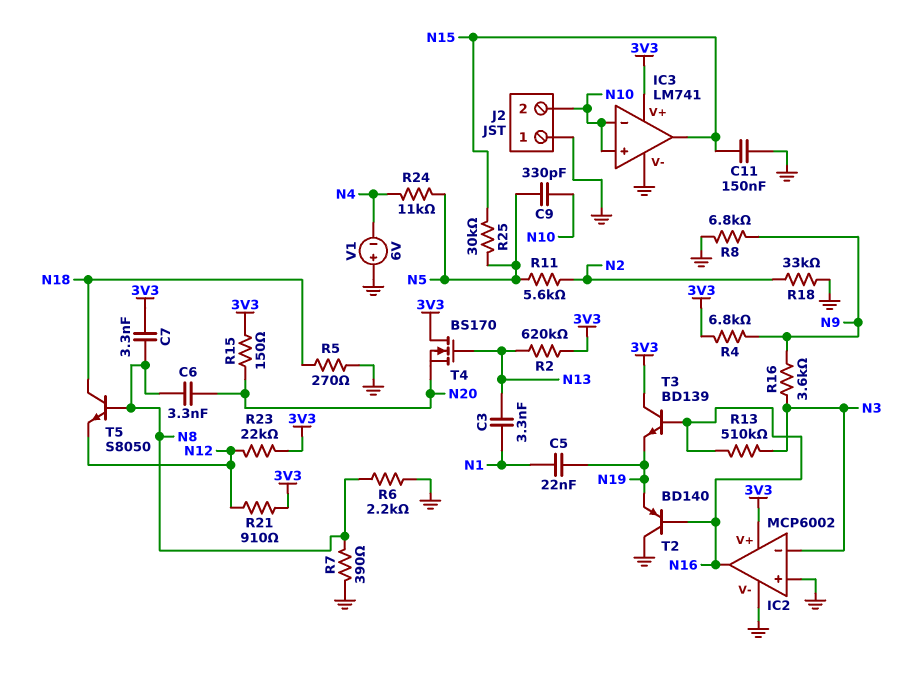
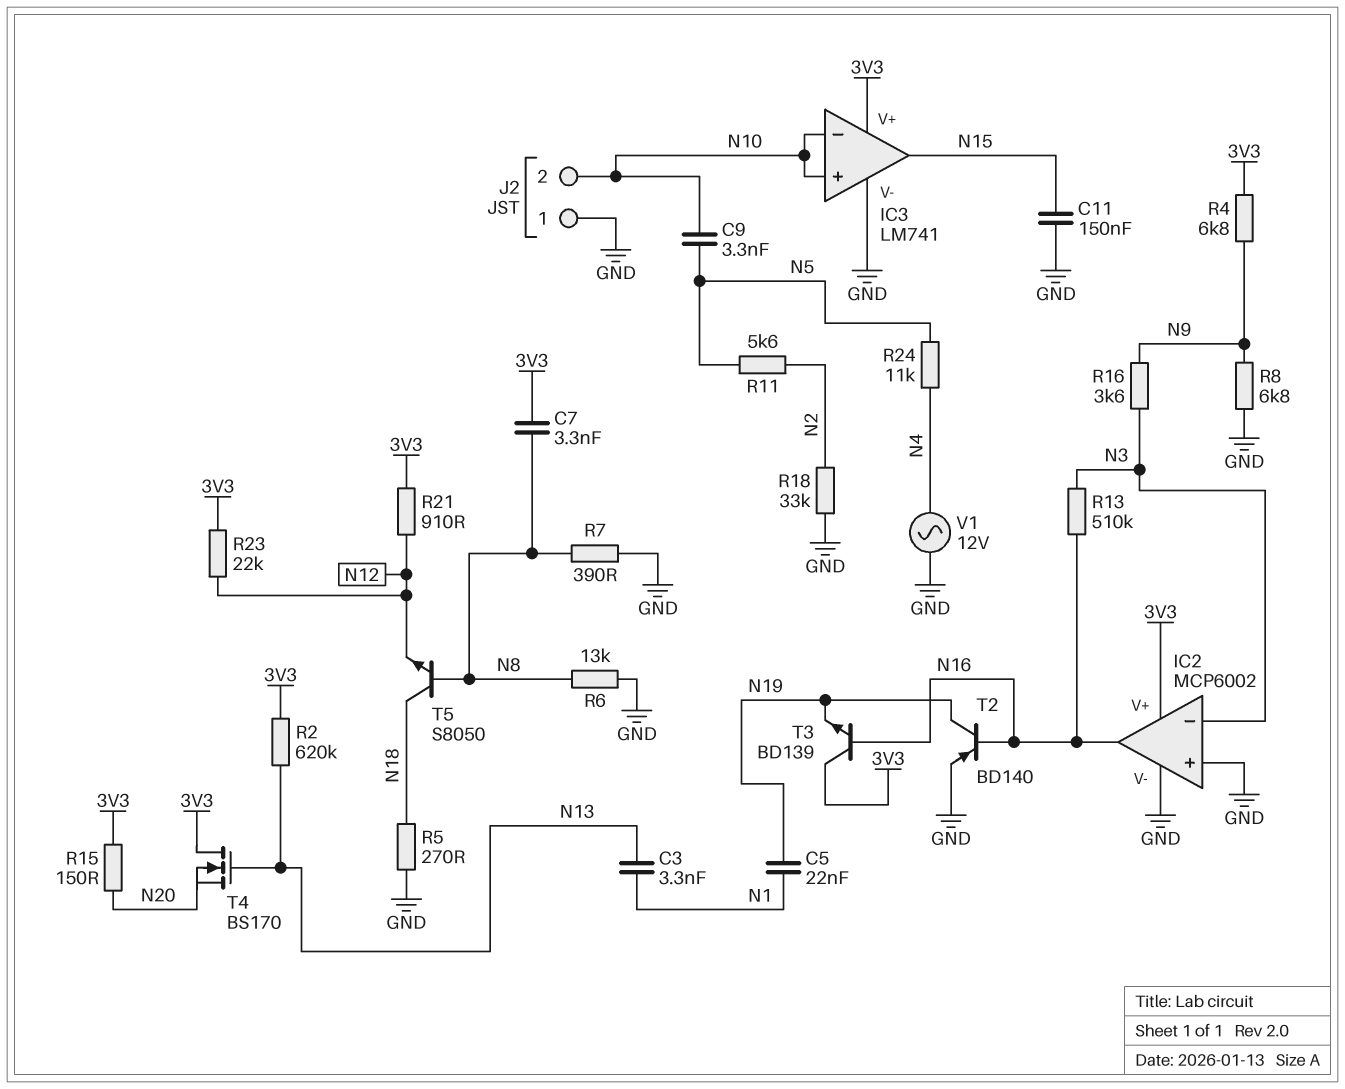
C6: 3.3nF (N8, N20) -> none
C9: 330pF (N5, N10) -> 3.3nF (N5, N10)
R6: 2.2k (GND, N8) -> 13k (GND, N8)
R25: 30k (N5, N15) -> none
T2: PNP BD140 (B N16, C GND, E N19) -> PNP BD140 (B N16, C N19, E GND)
V1: 6V (plus GND, minus N4) -> AC 12V (GND, N4)

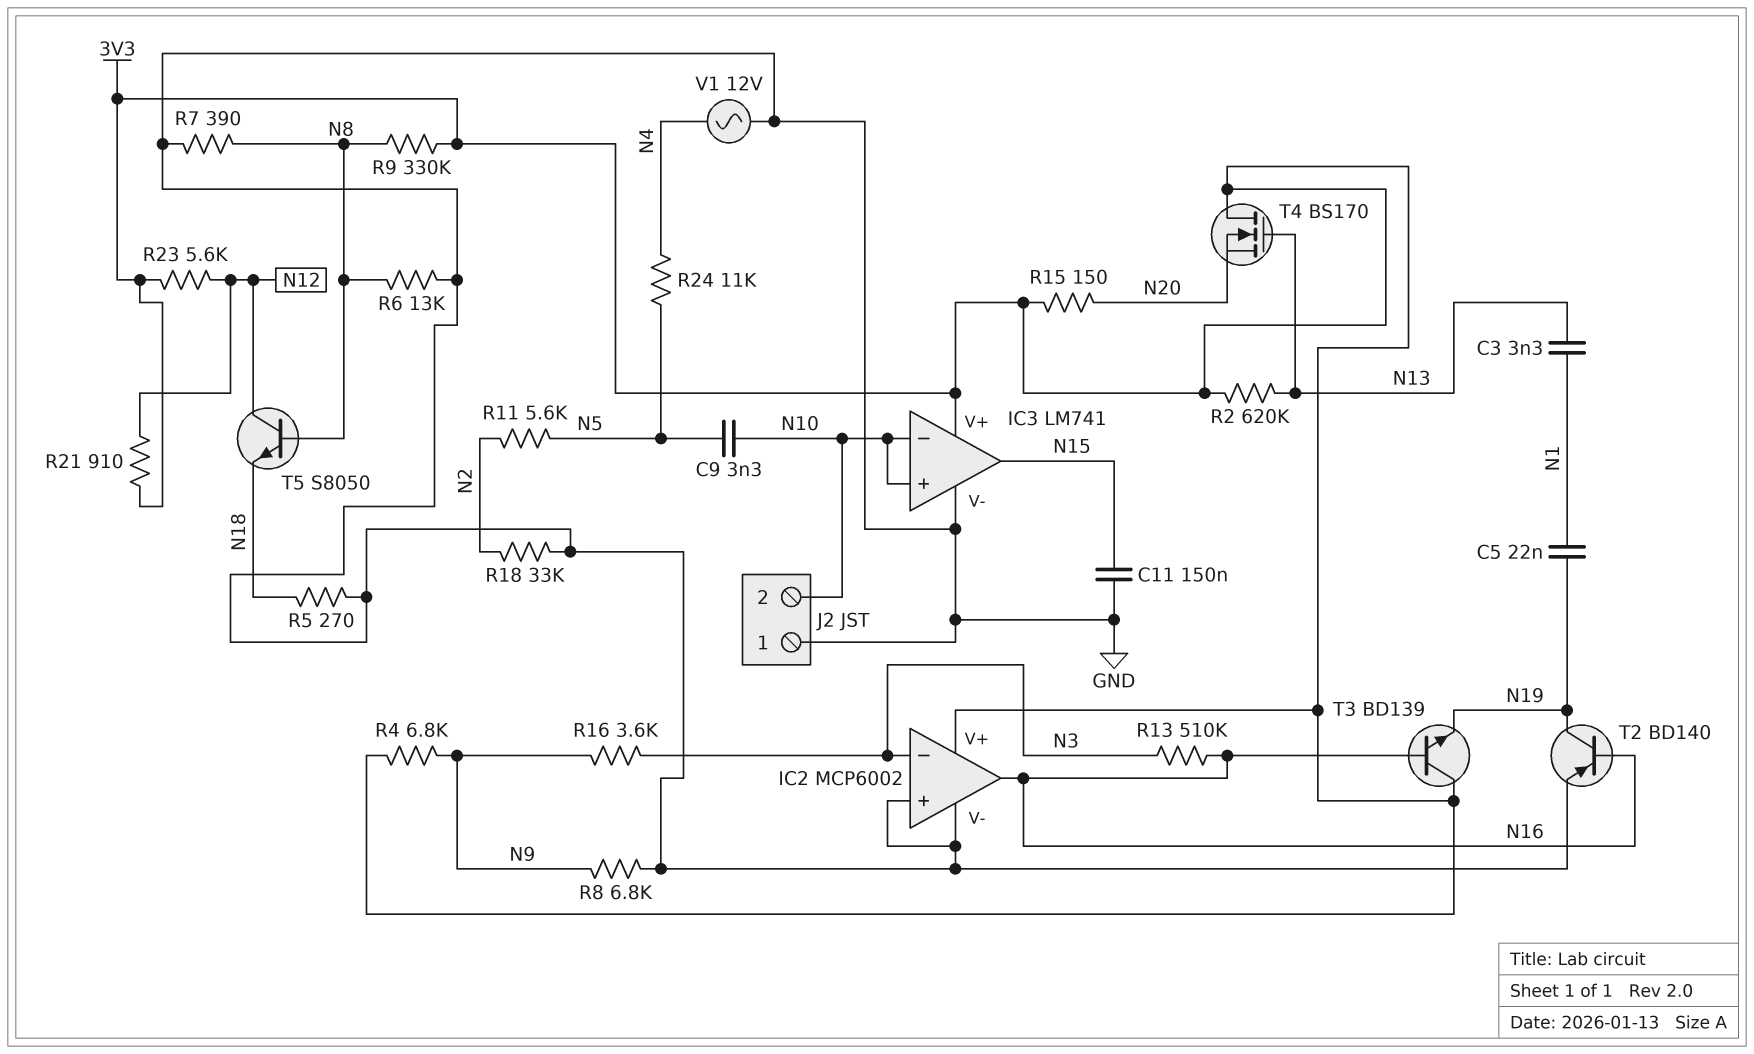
C7: 3.3nF (3V3, N8) -> none
R9: none -> 330k (3V3, N8)
R23: 22k (3V3, N12) -> 5.6k (3V3, N12)
T5: NPN S8050 (B N8, C N18, E N12) -> NPN S8050 (B N8, C N12, E N18)

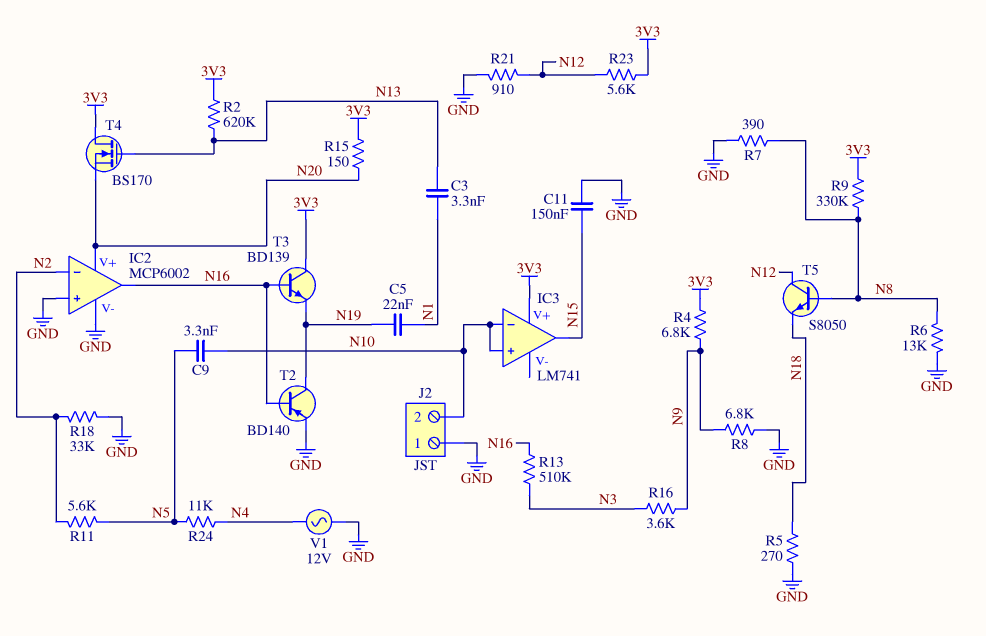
IC2 pin V+: 3V3 -> N20
IC2 pin in-: N3 -> N2
IC3 pin V-: GND -> none
R21: 910 (3V3, N12) -> 910 (GND, N12)

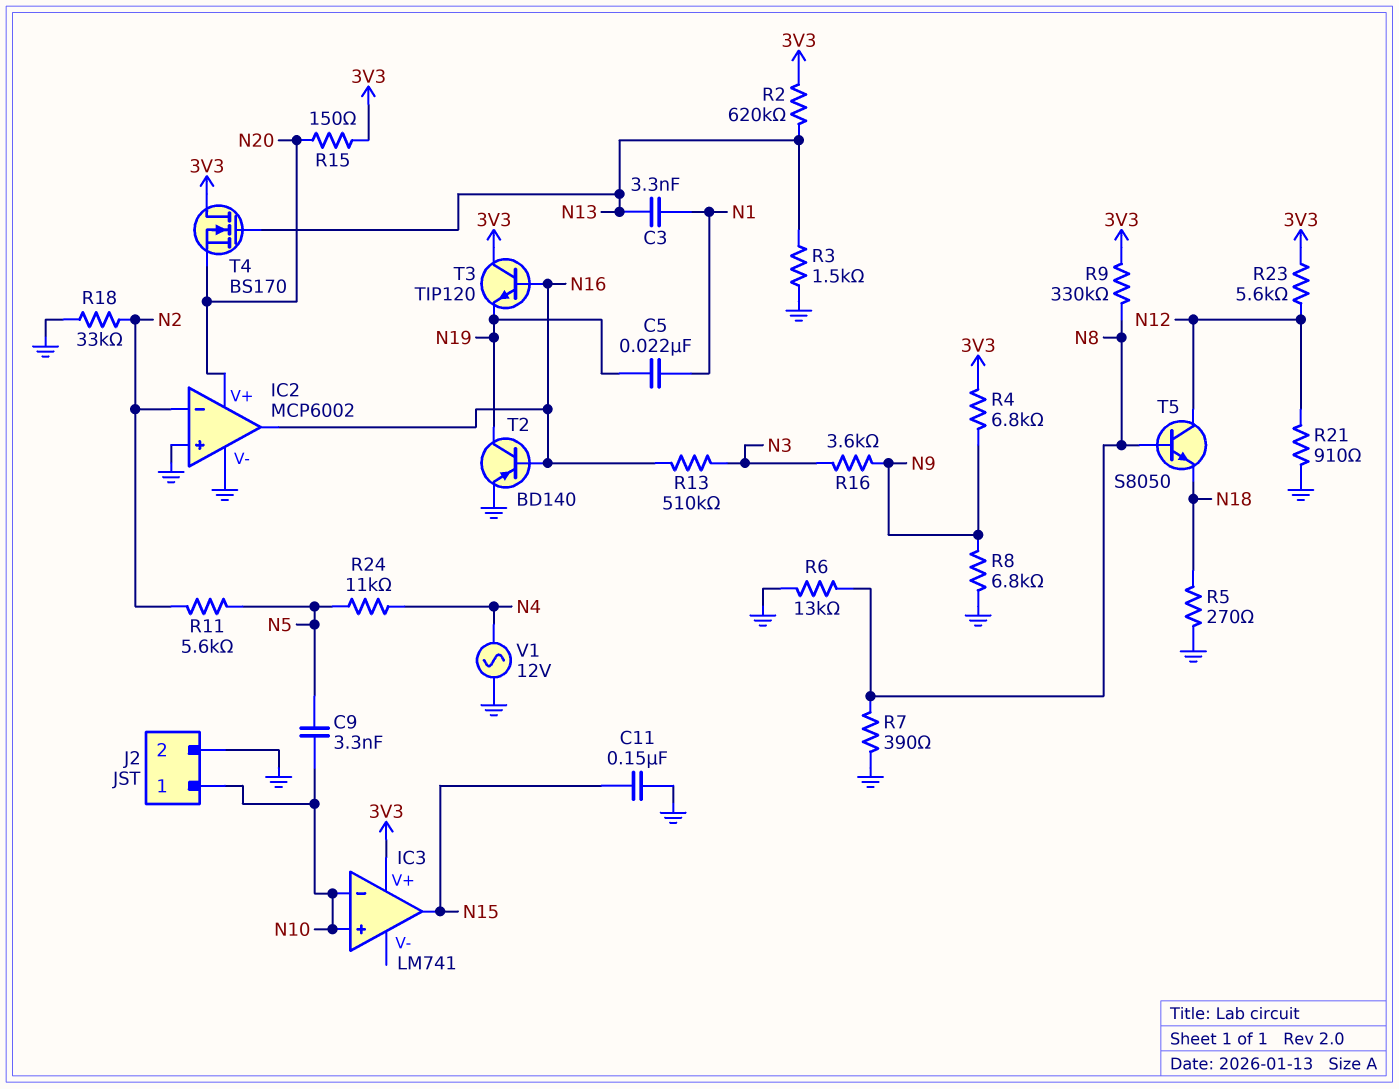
J2 pin 1: GND -> N10
J2 pin 2: N10 -> GND
R3: none -> 1.5k (GND, N13)
T3: NPN BD139 (B N16, C 3V3, E N19) -> NPN TIP120 (B N16, C 3V3, E N19)

